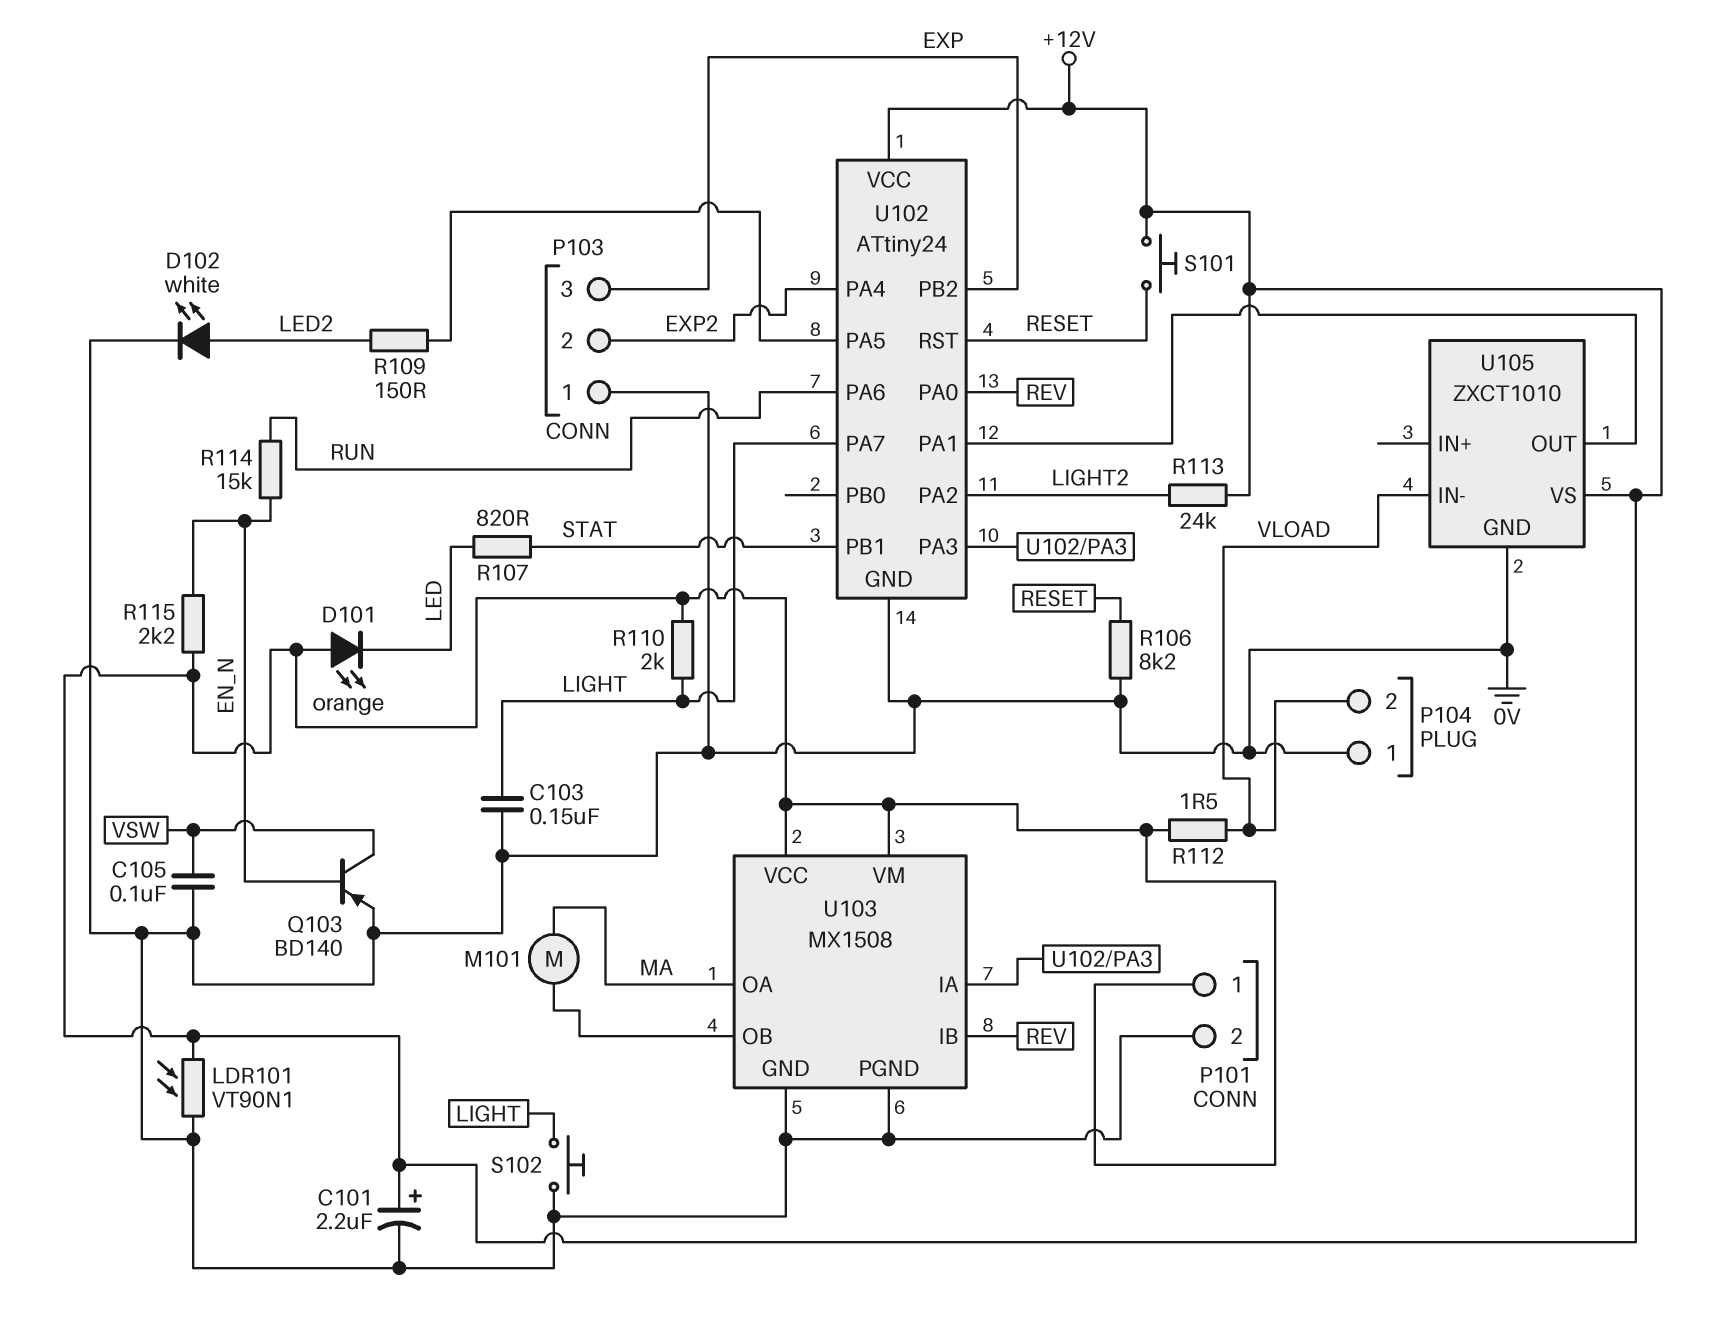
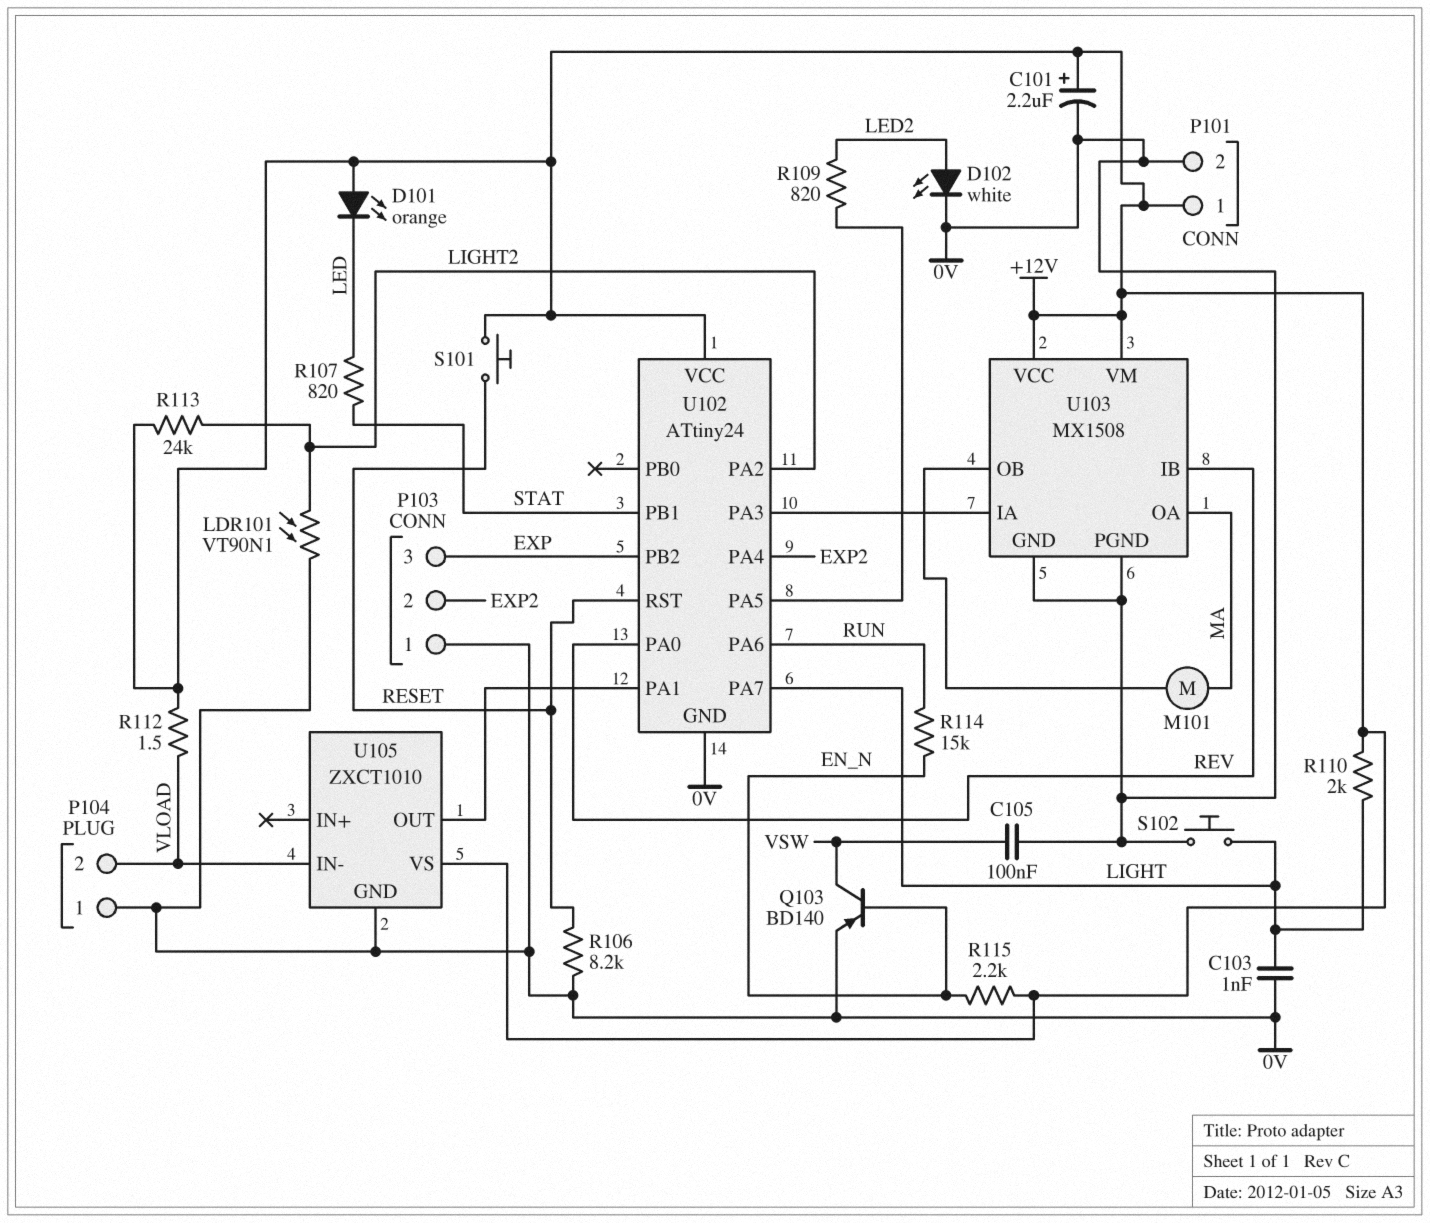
C103: 150nF (0V, LIGHT) -> 1nF (0V, LIGHT)
LDR101: VT90N1 (+12V, 0V) -> VT90N1 (0V, LIGHT2)
R109: 150 (LED2, U102/PA5) -> 820 (LED2, U102/PA5)

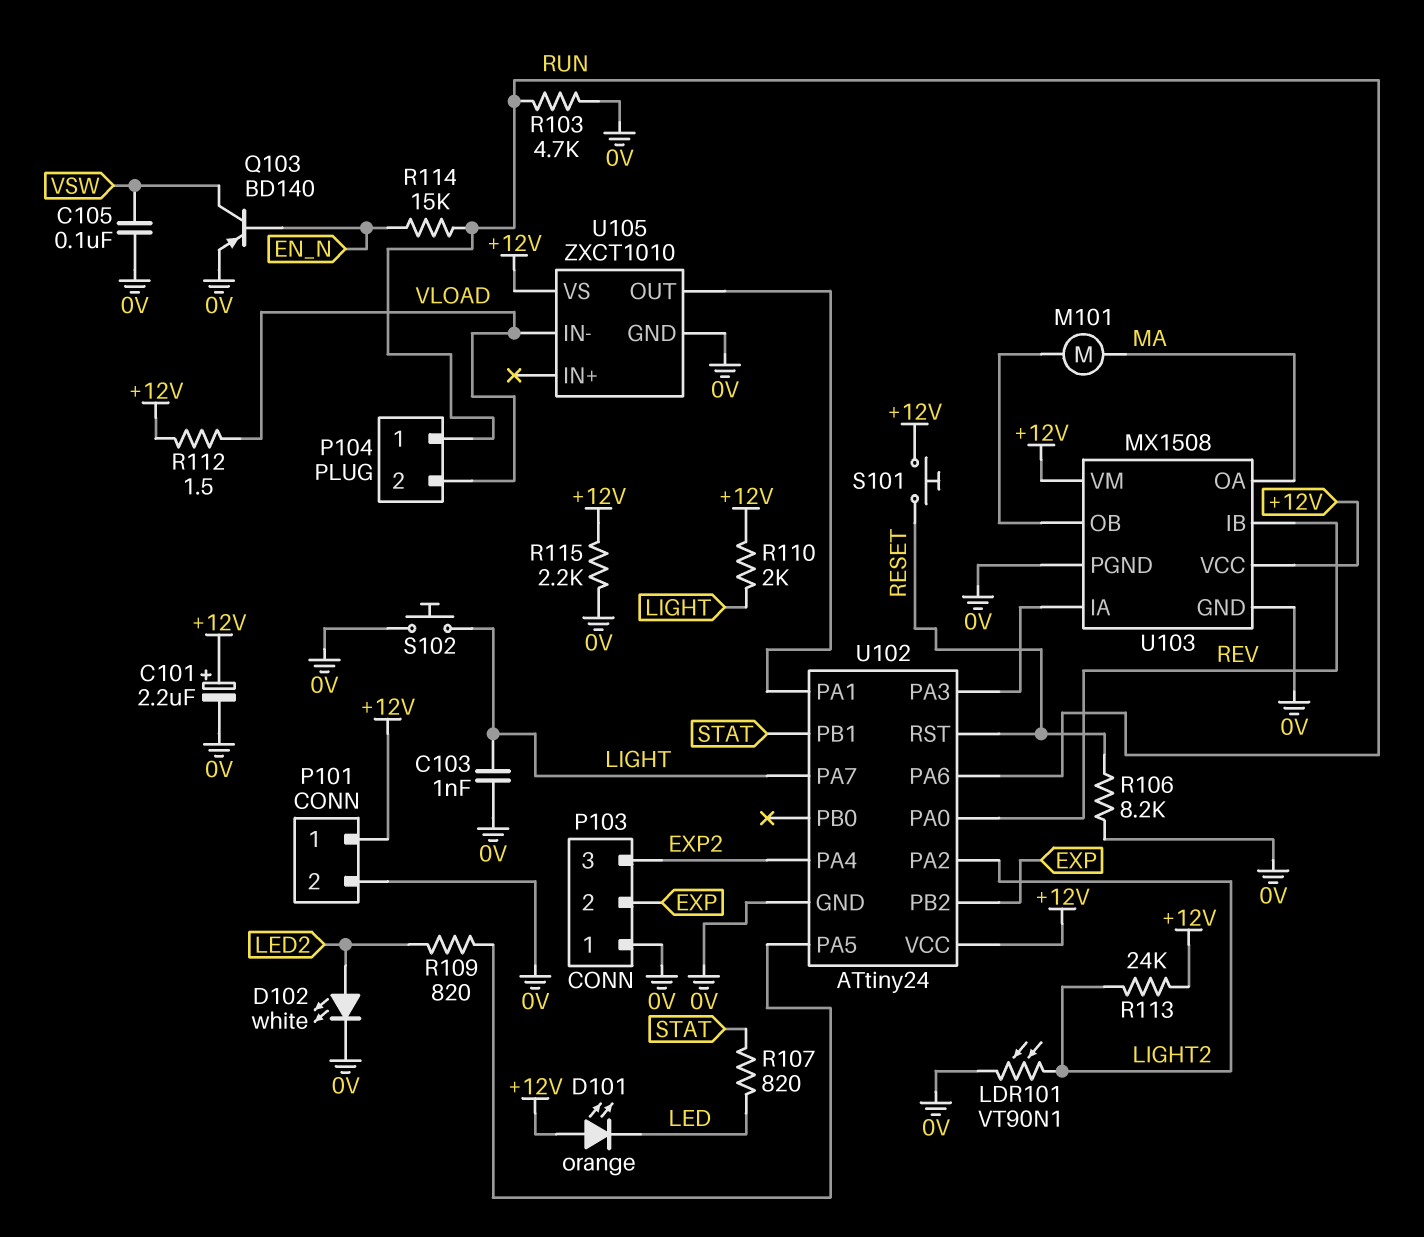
P103 pin 2: EXP2 -> EXP
P103 pin 3: EXP -> EXP2
P104 pin 1: 0V -> RUN
R103: none -> 4.7k (0V, RUN)
R115: 2.2k (+12V, EN_N) -> 2.2k (+12V, 0V)

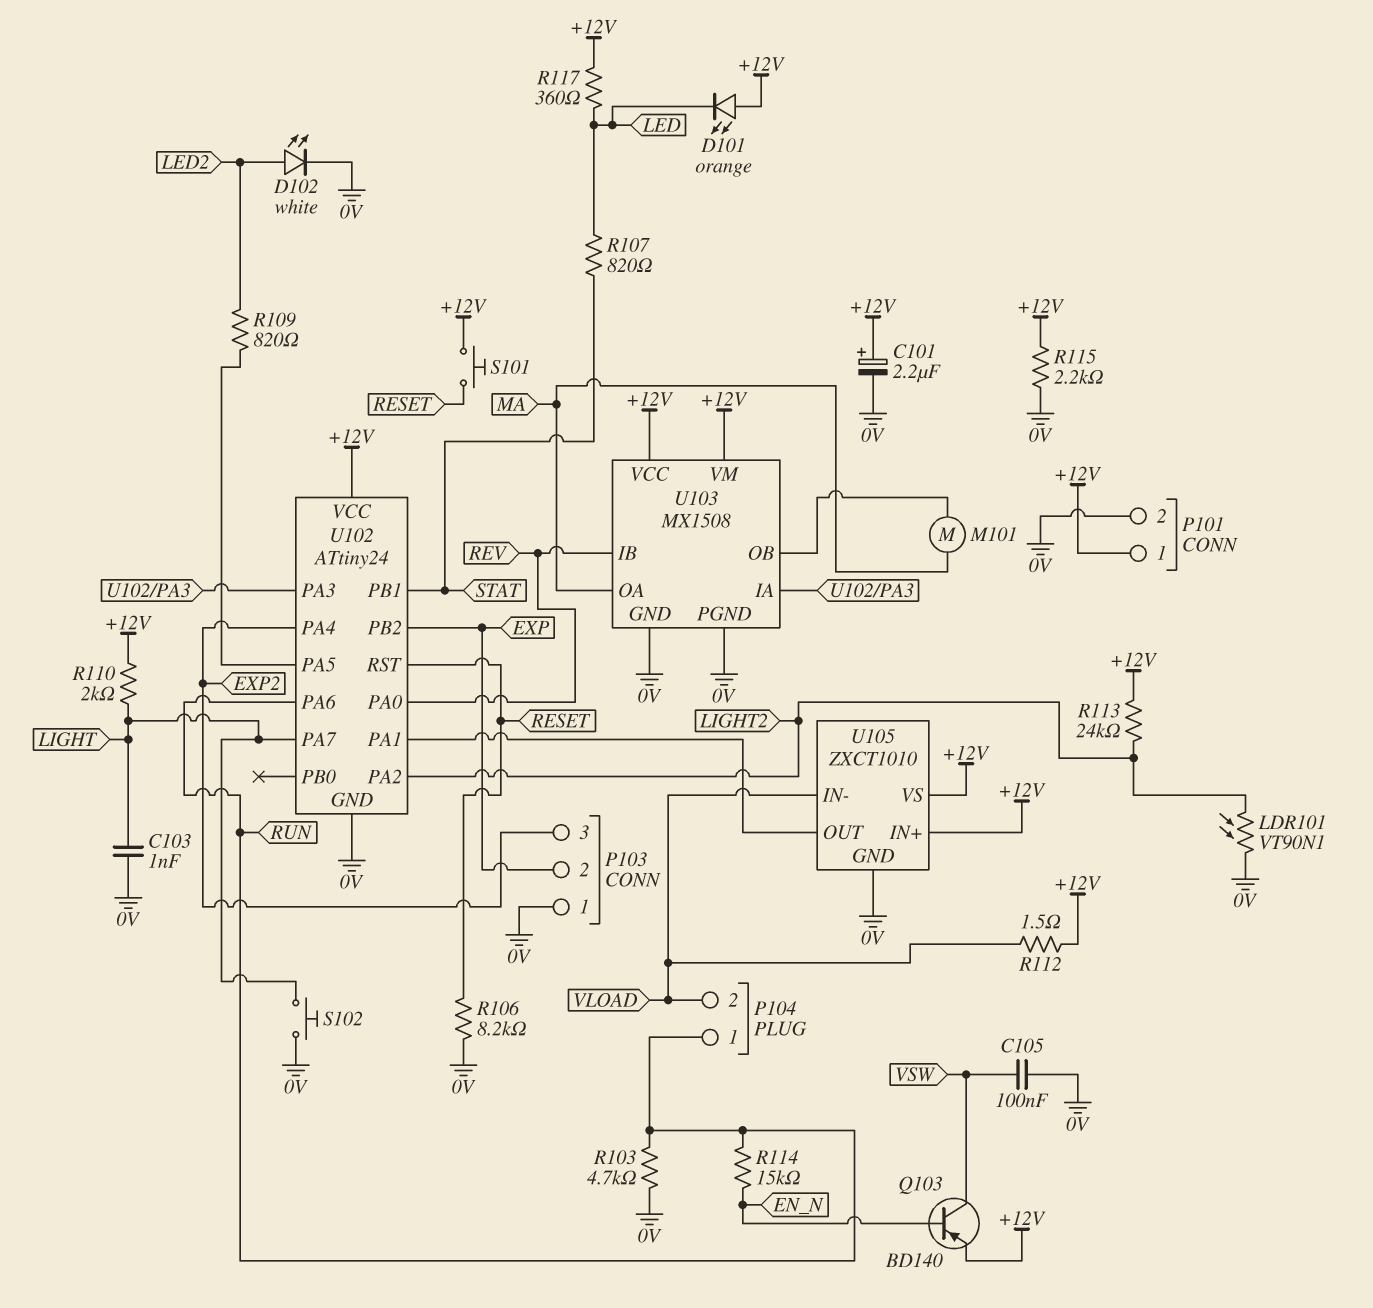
Q103: PNP BD140 (B EN_N, C VSW, E 0V) -> PNP BD140 (B EN_N, C VSW, E +12V)
R117: none -> 360 (+12V, LED)
U105 pin IN+: none -> +12V

